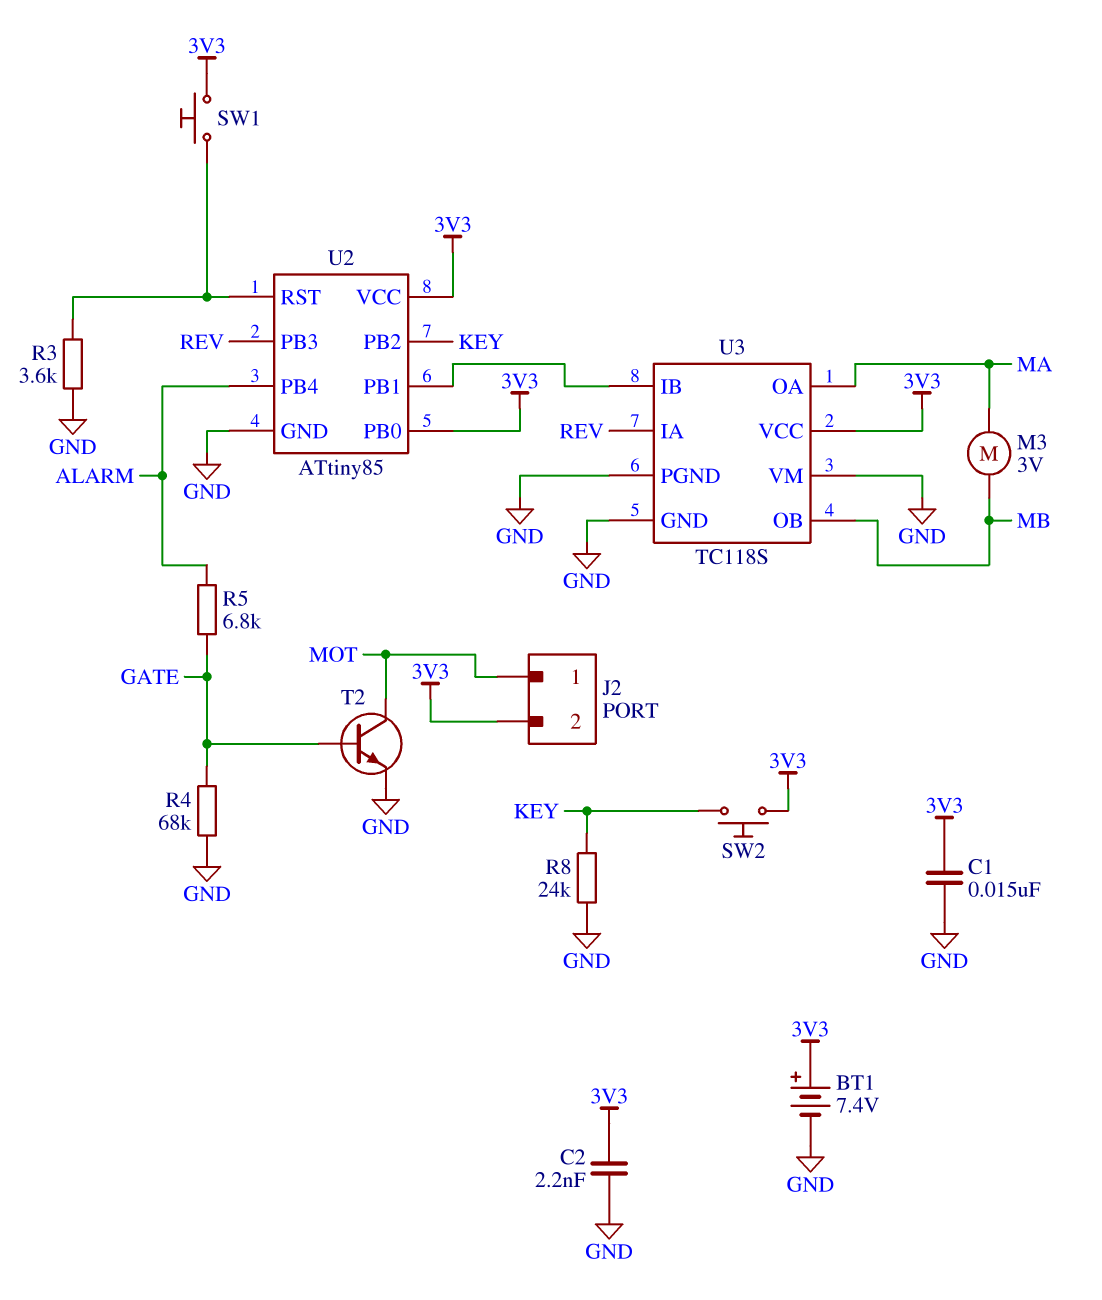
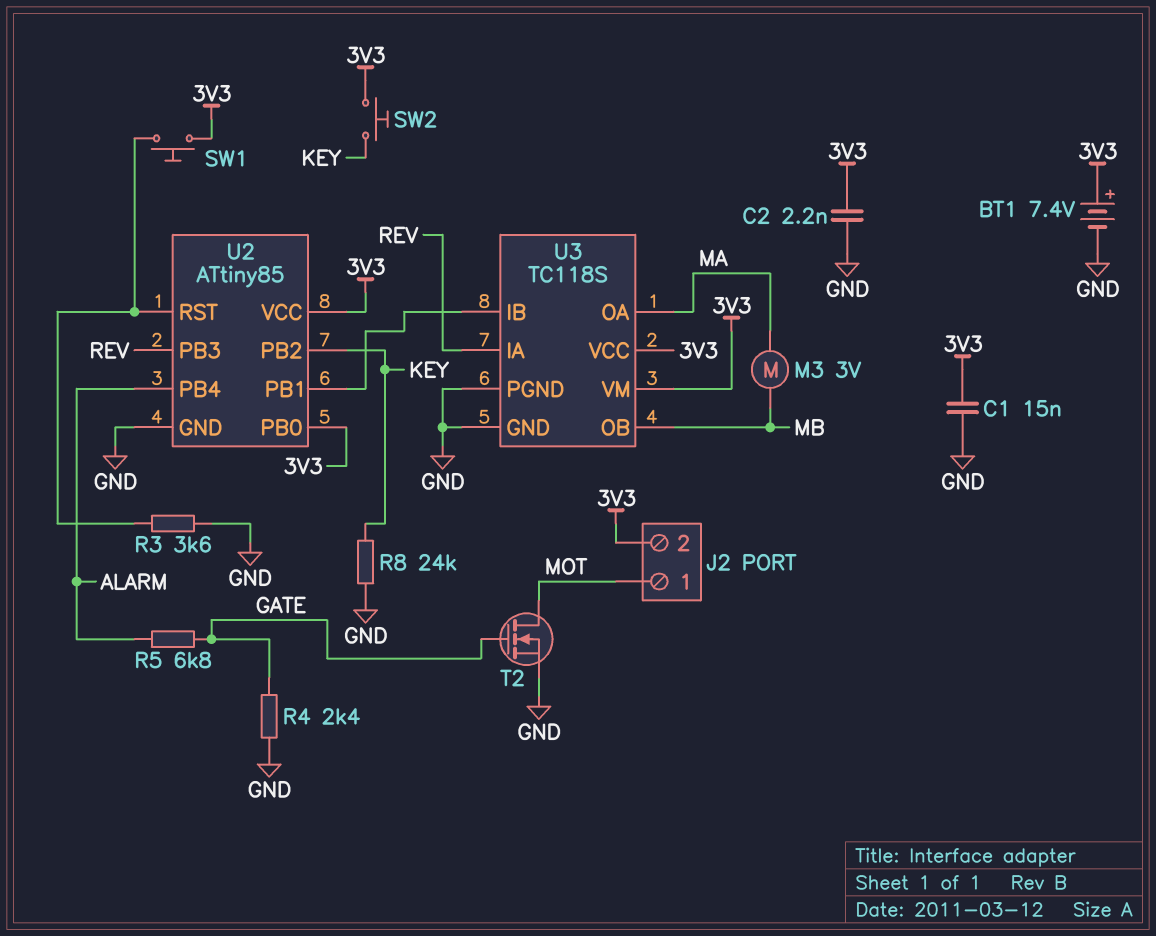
R4: 68k (GATE, GND) -> 2.4k (GATE, GND)
T2: NPN (B GATE, C MOT, E GND) -> NMOS (G GATE, D MOT, S GND)
U3 pin VM: GND -> 3V3

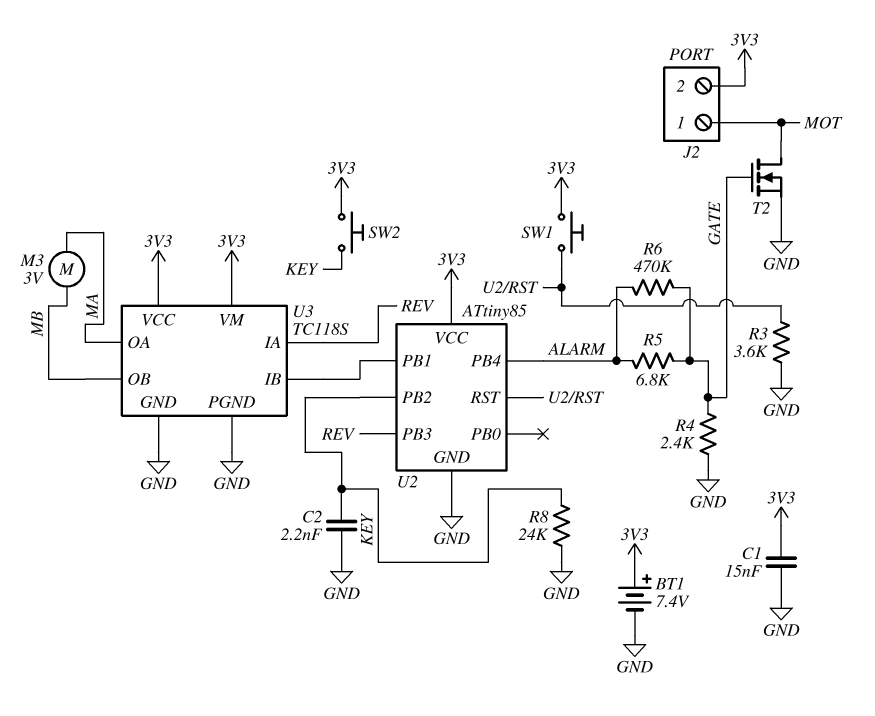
C2: 2.2nF (3V3, GND) -> 2.2nF (GND, KEY)
R6: none -> 470k (ALARM, GATE)
U2 pin PB0: 3V3 -> none

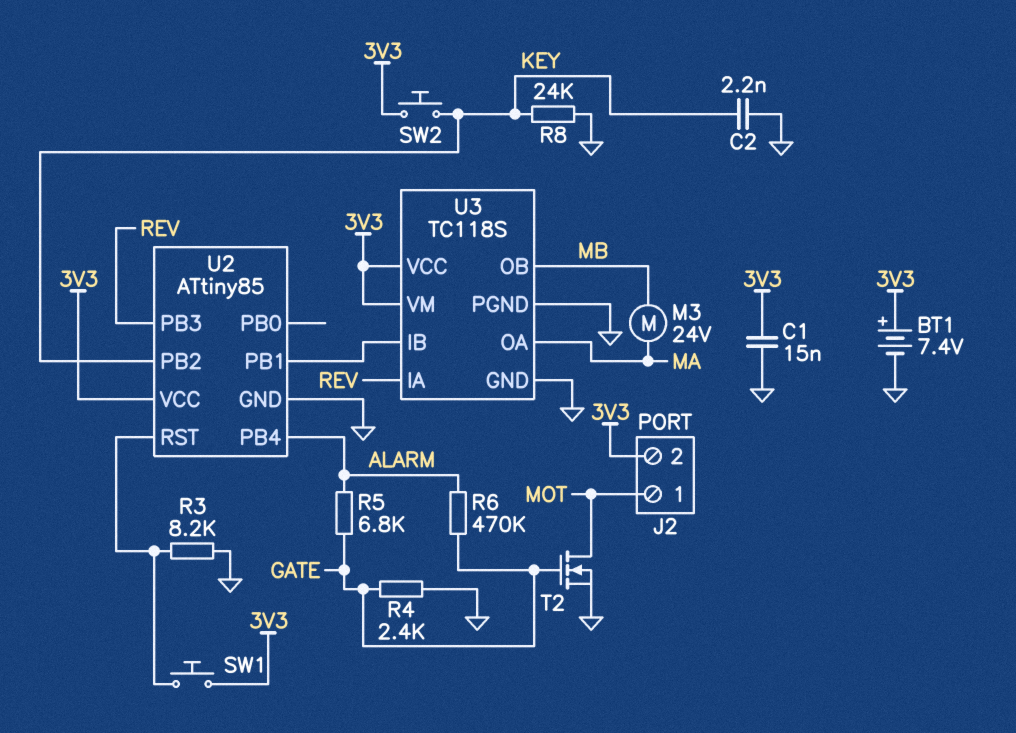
M3: motor 3V (MA, MB) -> motor 24V (MA, MB)
R3: 3.6k (GND, U2/RST) -> 8.2k (GND, U2/RST)

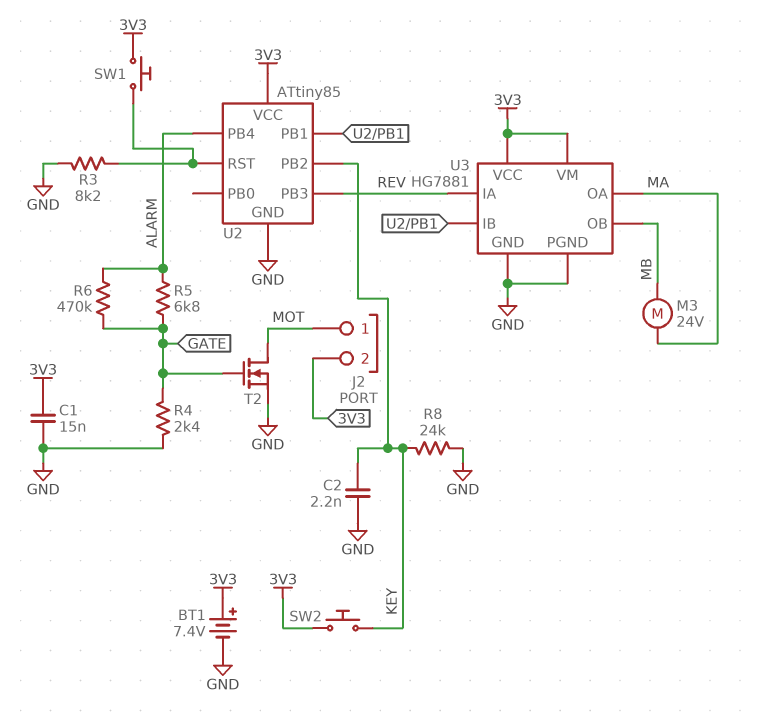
U3: TC118S -> HG7881

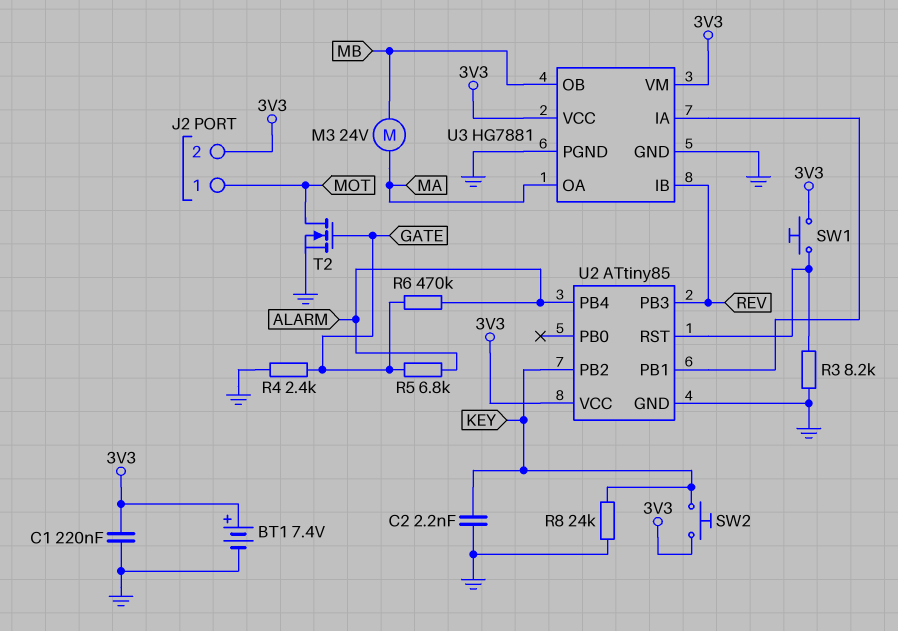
C1: 15nF (3V3, GND) -> 220nF (3V3, GND)
U3 pin IA: REV -> U2/PB1
U3 pin IB: U2/PB1 -> REV

